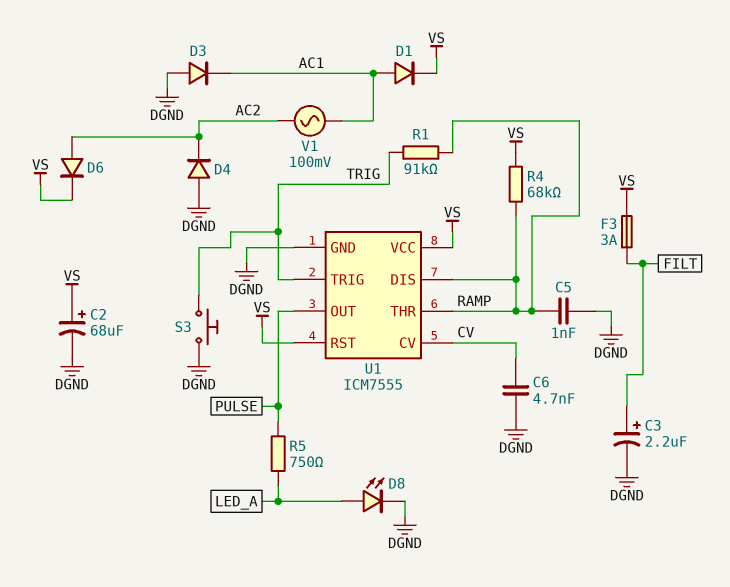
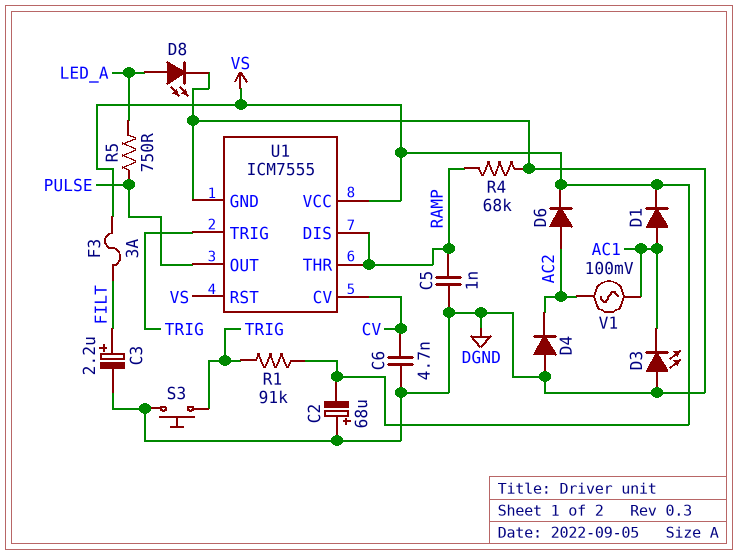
C2: 68uF (plus VS, minus DGND) -> 68uF (plus DGND, minus VS)
D3: diode (A DGND, K AC1) -> LED (A DGND, K AC1)
R1: 91k (RAMP, TRIG) -> 91k (TRIG, VS)
R4: 68k (RAMP, VS) -> 68k (DGND, RAMP)

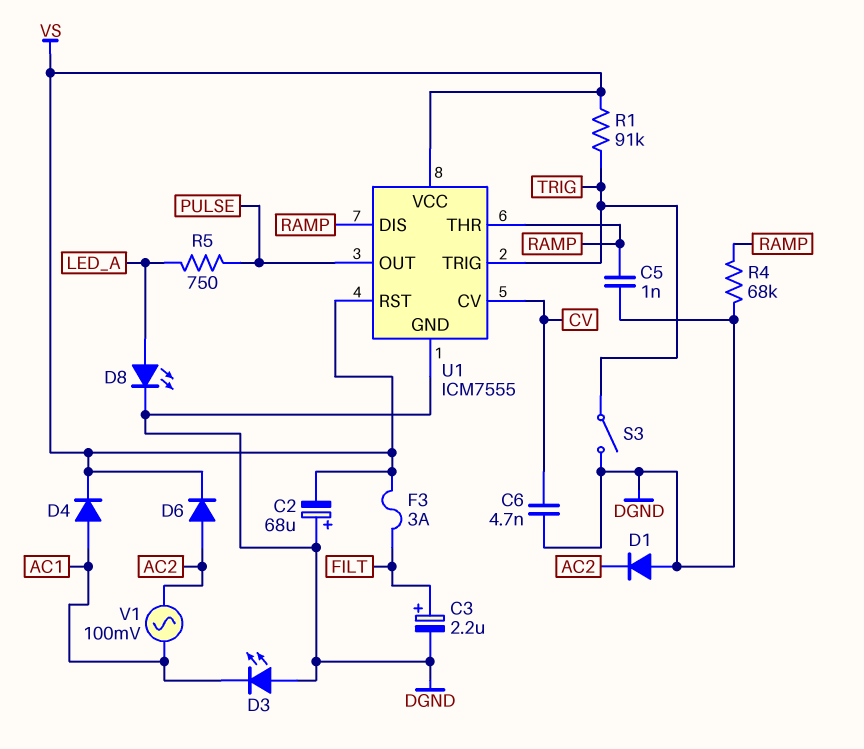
D1: diode (A AC1, K VS) -> diode (A DGND, K AC2)
D4: diode (A DGND, K AC2) -> diode (A AC1, K VS)
S3: button (DGND, TRIG) -> switch (DGND, TRIG)

